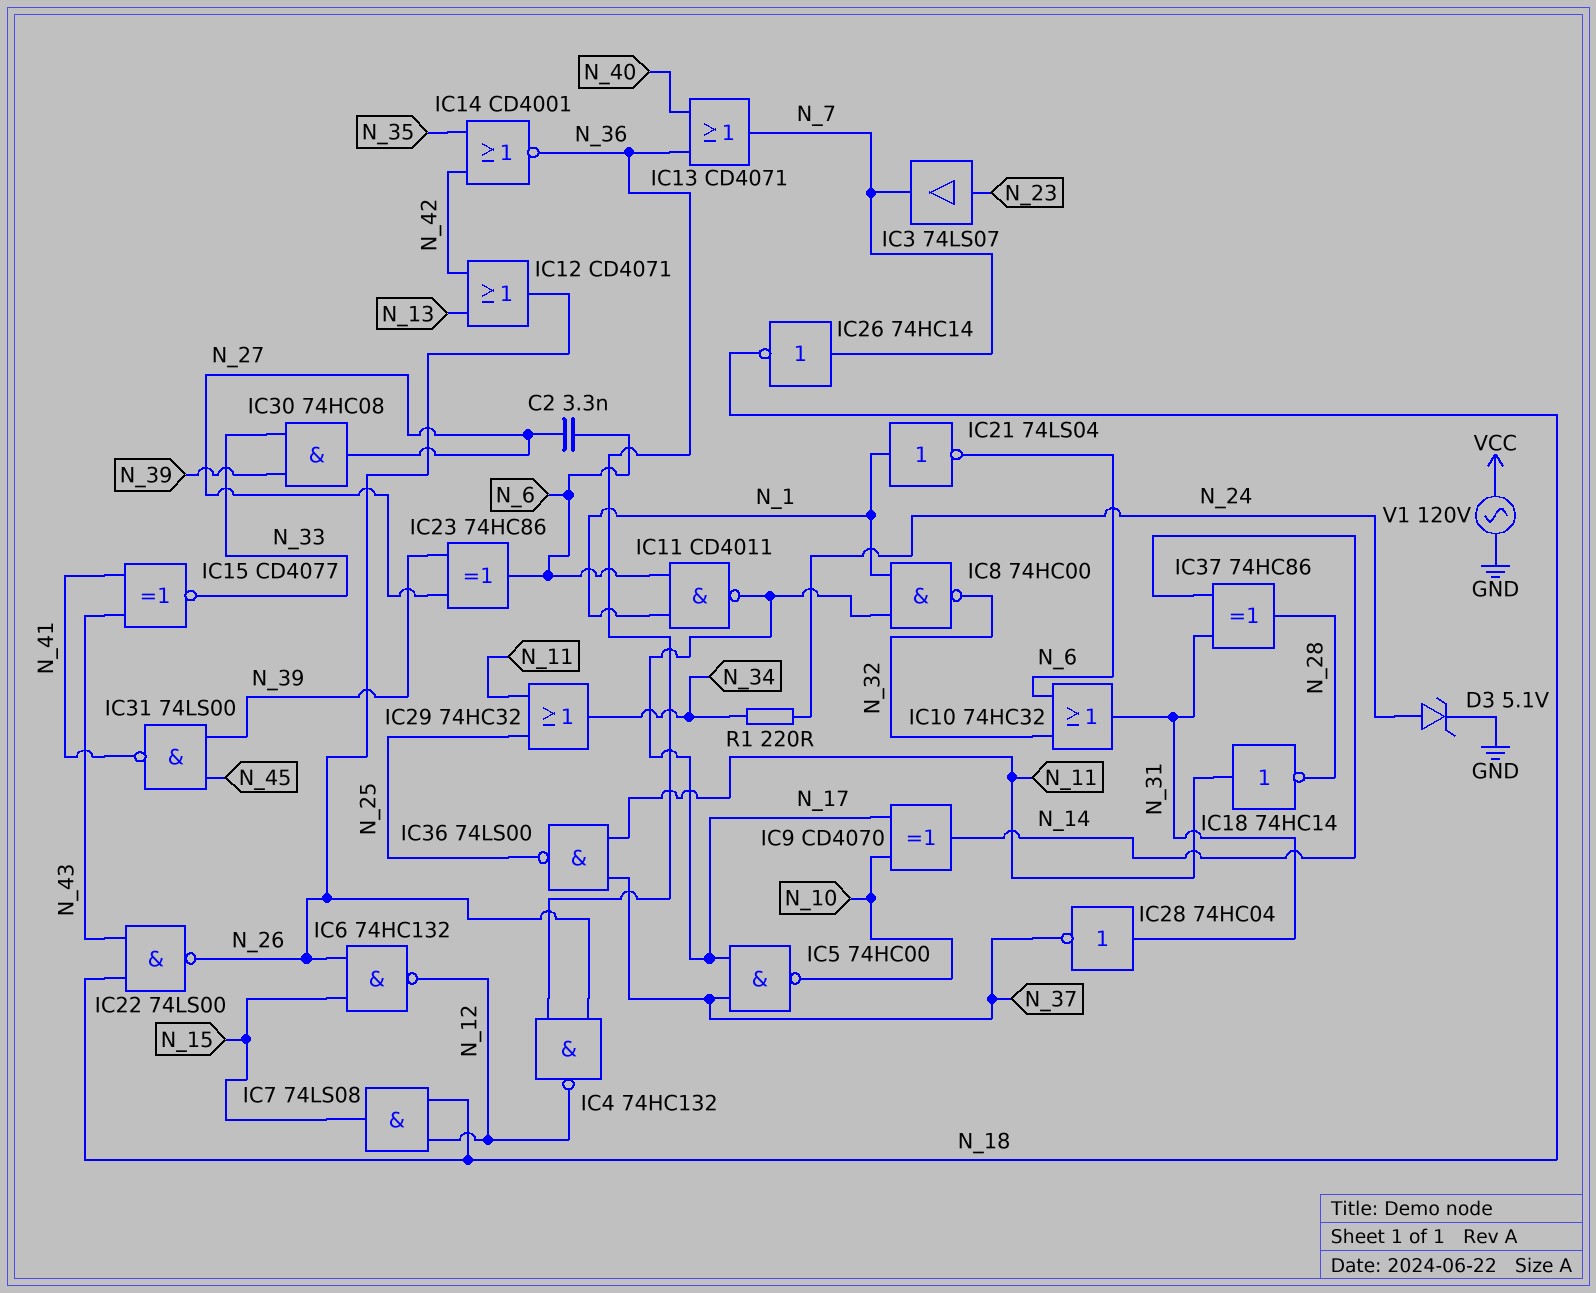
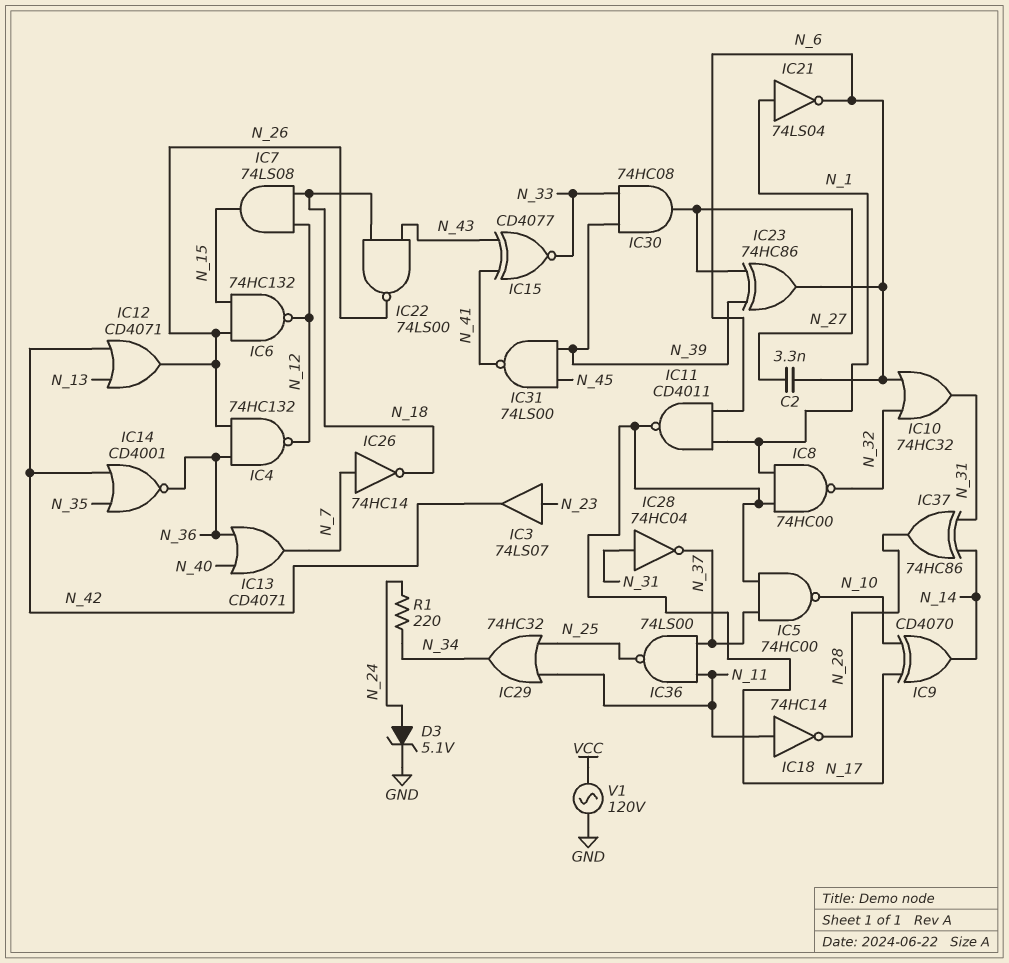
IC3: buffer 74LS07 (in N_23, out N_7) -> buffer 74LS07 (in N_23, out N_42)

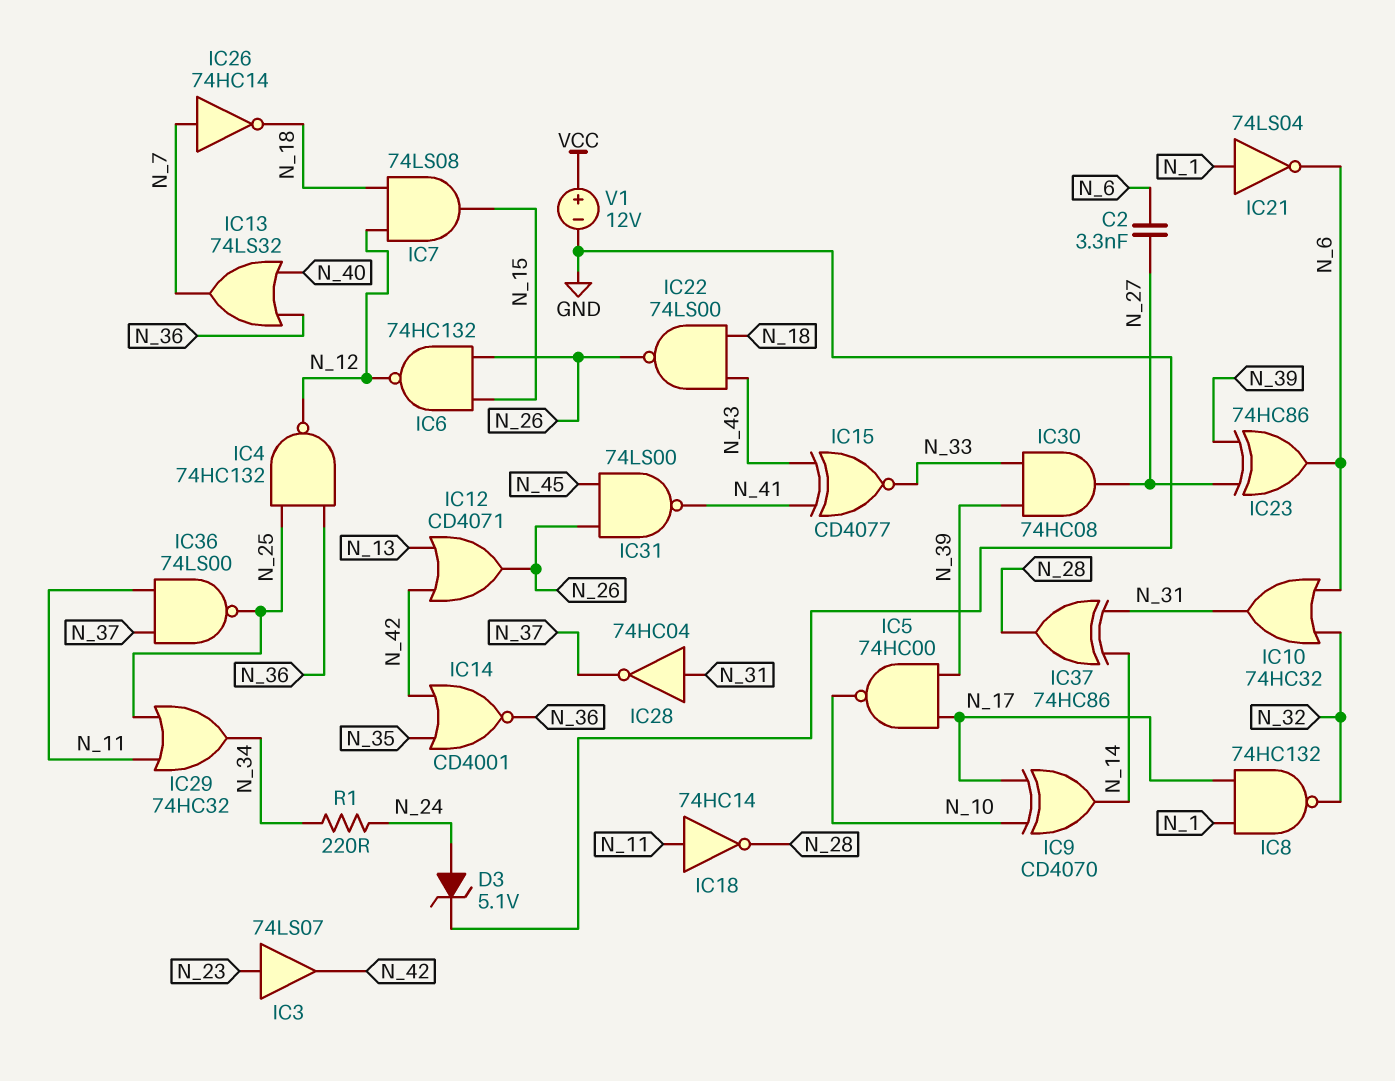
IC4: NAND 74HC132 (in N_26, in N_36, out N_12) -> NAND 74HC132 (in N_25, in N_36, out N_12)
IC5: NAND 74HC00 (in N_17, in N_37, out N_10) -> NAND 74HC00 (in N_17, in N_39, out N_10)
IC8: NAND 74HC00 (in N_1, in N_17, out N_32) -> NAND 74HC132 (in N_1, in N_17, out N_32)
IC11: NAND CD4011 (in N_1, in N_6, out N_17) -> none
IC13: OR CD4071 (in N_36, in N_40, out N_7) -> OR 74LS32 (in N_36, in N_40, out N_7)
IC31: NAND 74LS00 (in N_39, in N_45, out N_41) -> NAND 74LS00 (in N_26, in N_45, out N_41)
V1: AC 120V (GND, VCC) -> 12V (plus VCC, minus GND)

